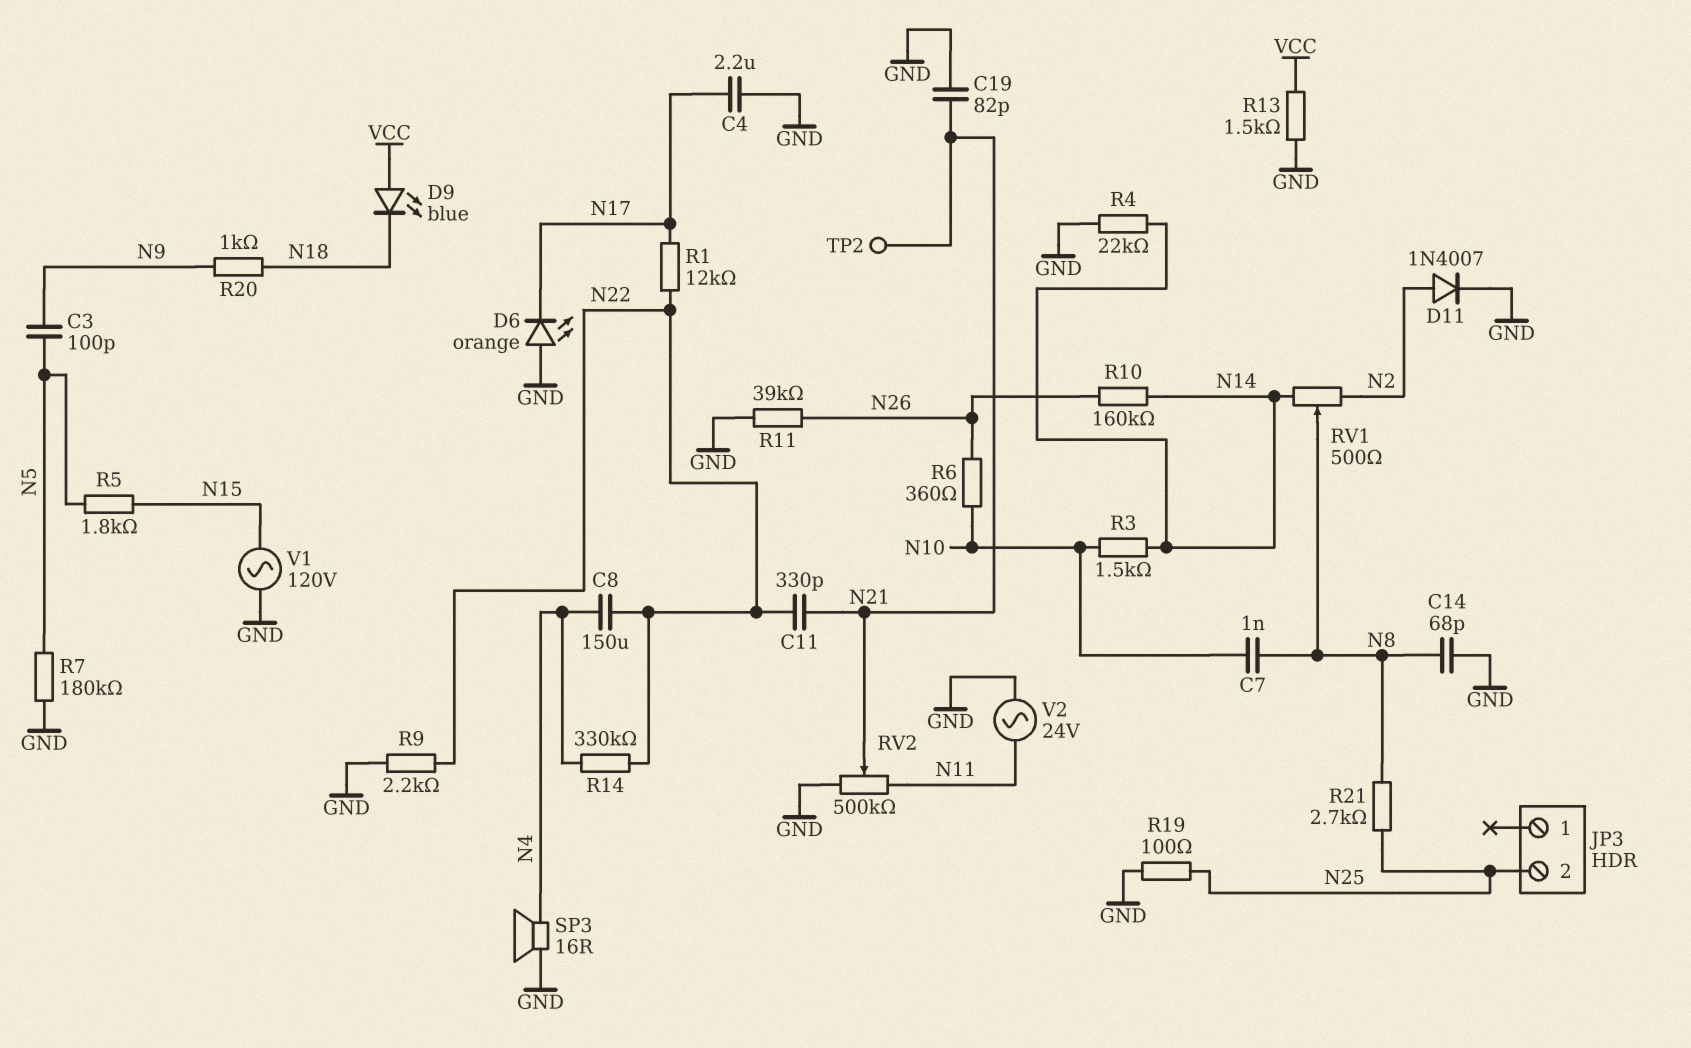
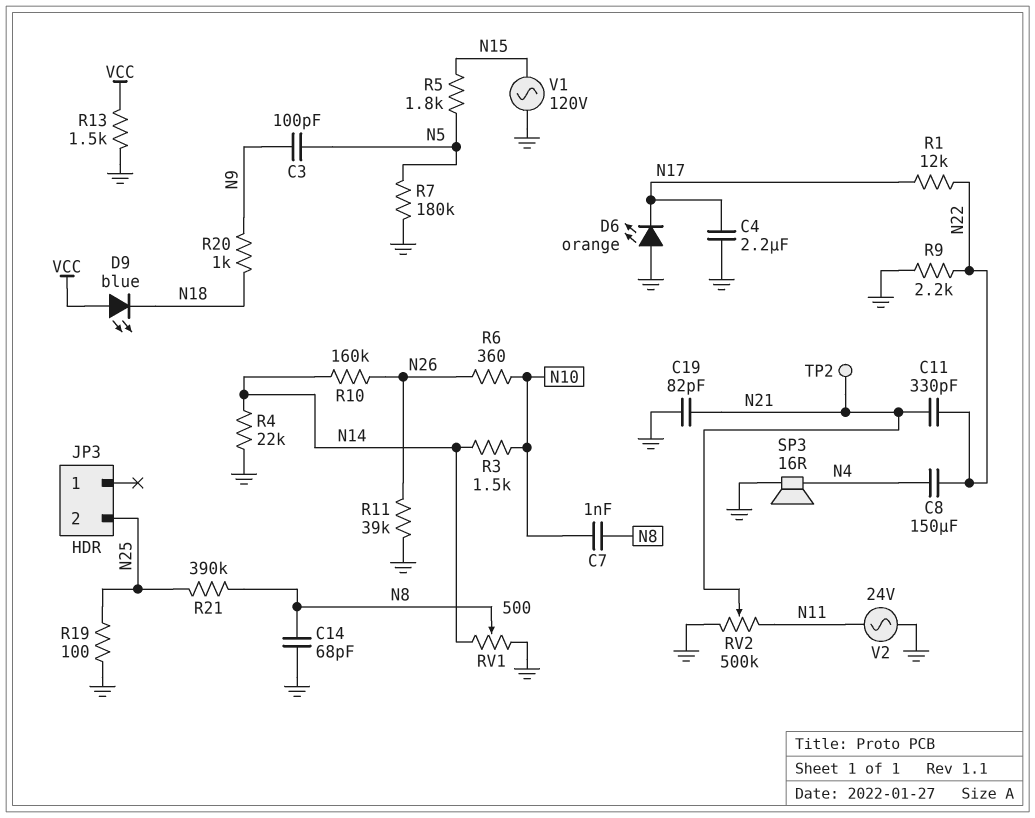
D11: diode 1N4007 (A N2, K GND) -> none
R14: 330k (N4, N22) -> none
R21: 2.7k (N8, N25) -> 390k (N8, N25)
RV1: 500 (N2, N14, wiper N8) -> 500 (GND, N14, wiper N8)

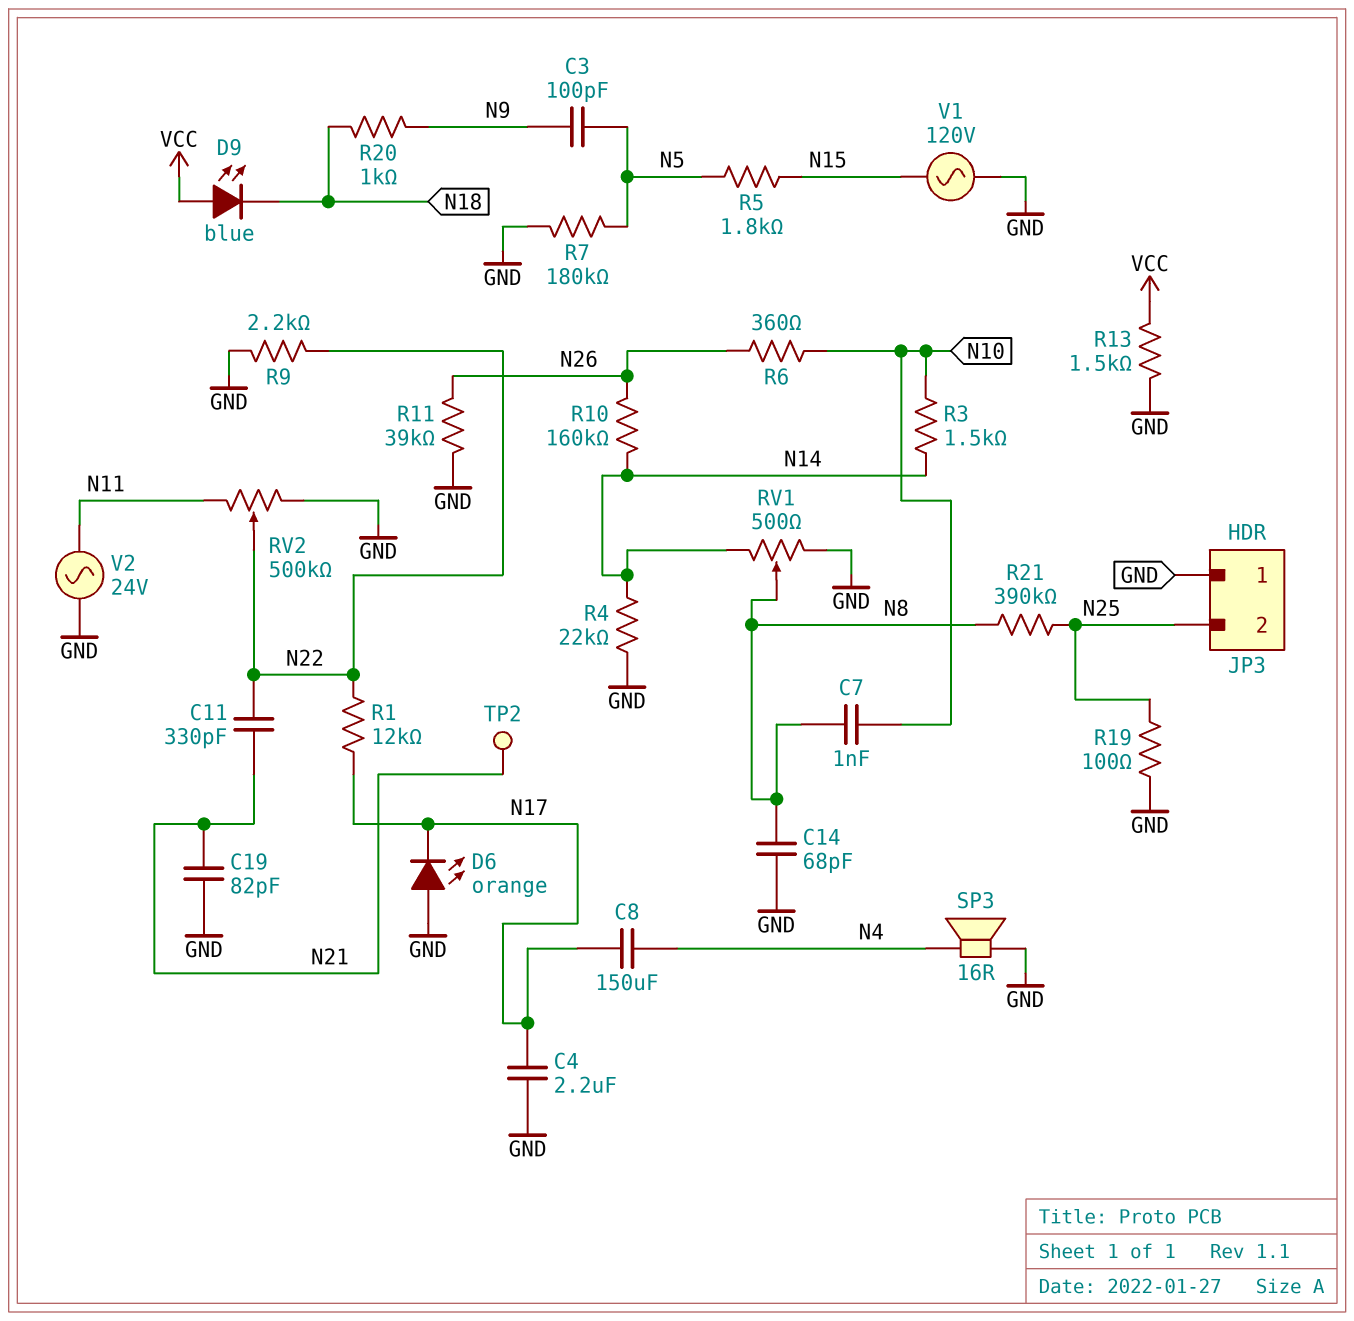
C8: 150uF (N4, N22) -> 150uF (N4, N17)
JP3 pin 1: none -> GND
RV2: 500k (GND, N11, wiper N21) -> 500k (GND, N11, wiper N22)

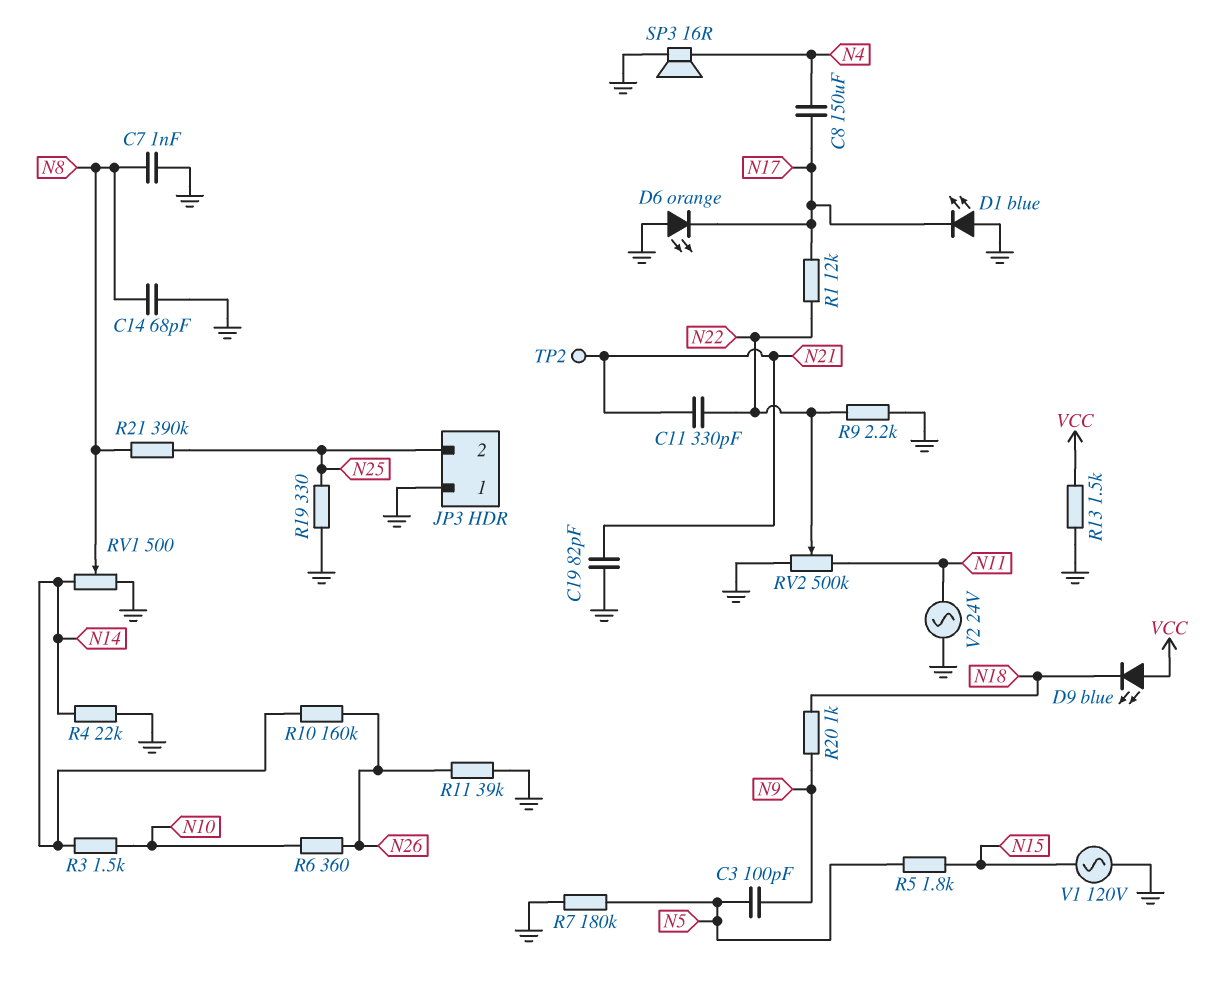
C4: 2.2uF (GND, N17) -> none
C7: 1nF (N8, N10) -> 1nF (GND, N8)
D1: none -> LED blue (A GND, K N17)
R19: 100 (GND, N25) -> 330 (GND, N25)

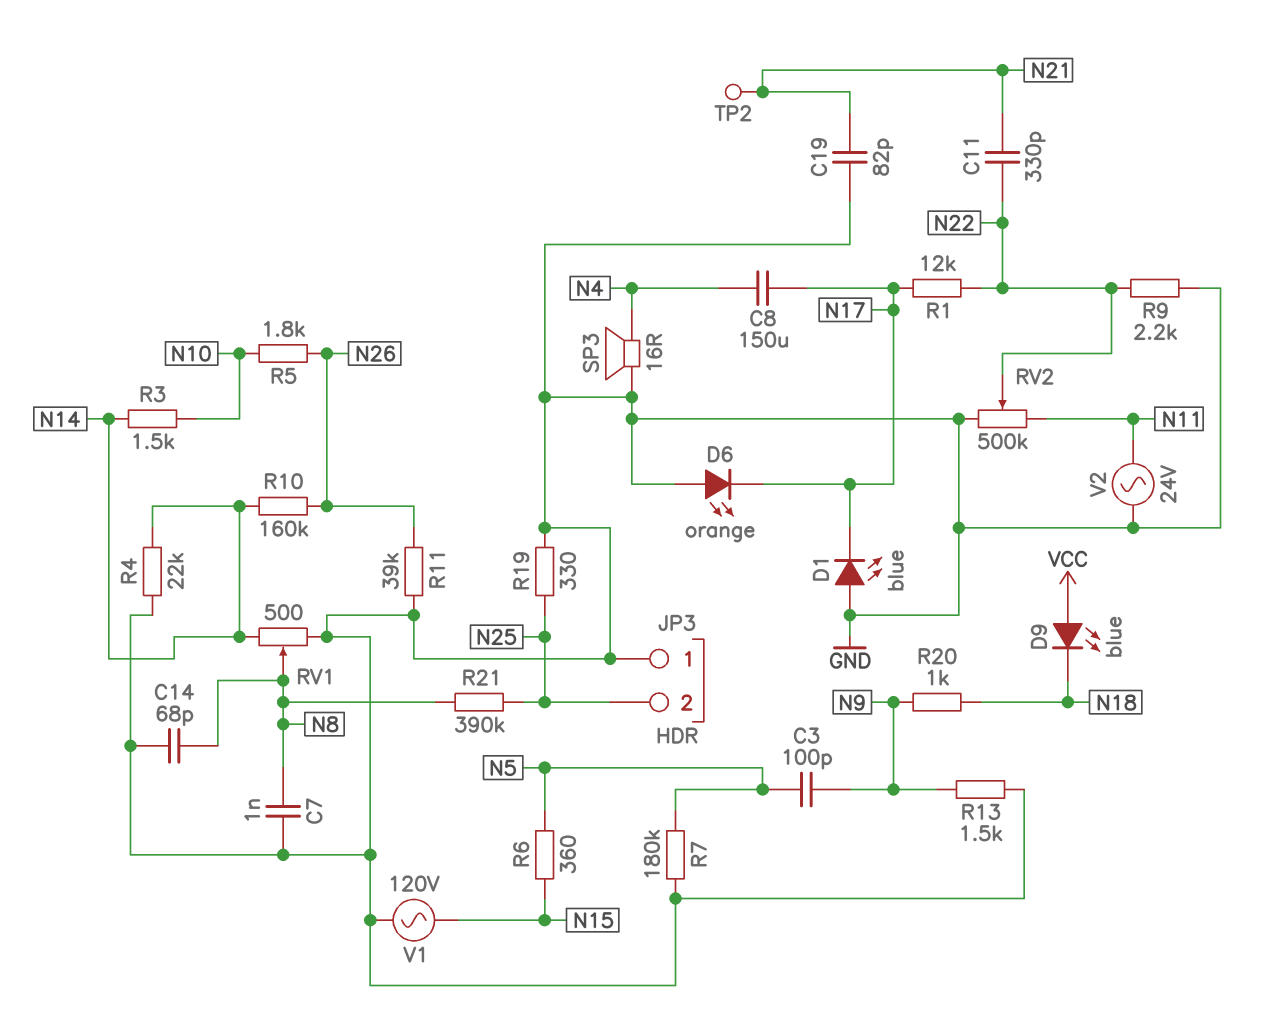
R5: 1.8k (N5, N15) -> 1.8k (N10, N26)
R6: 360 (N10, N26) -> 360 (N5, N15)
R13: 1.5k (GND, VCC) -> 1.5k (GND, N9)

